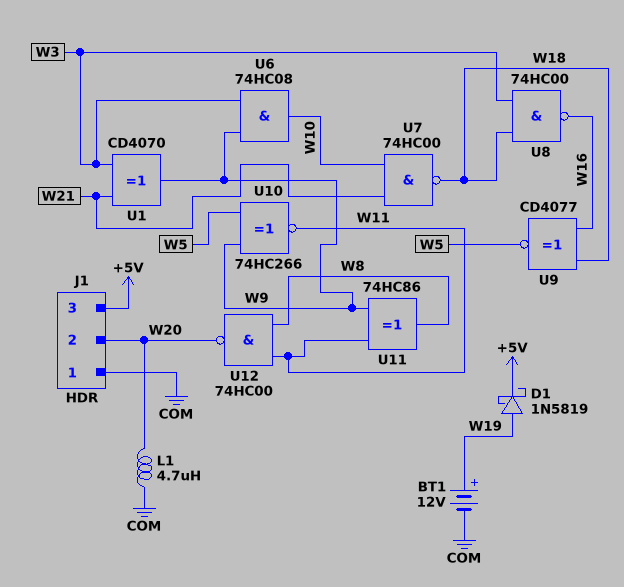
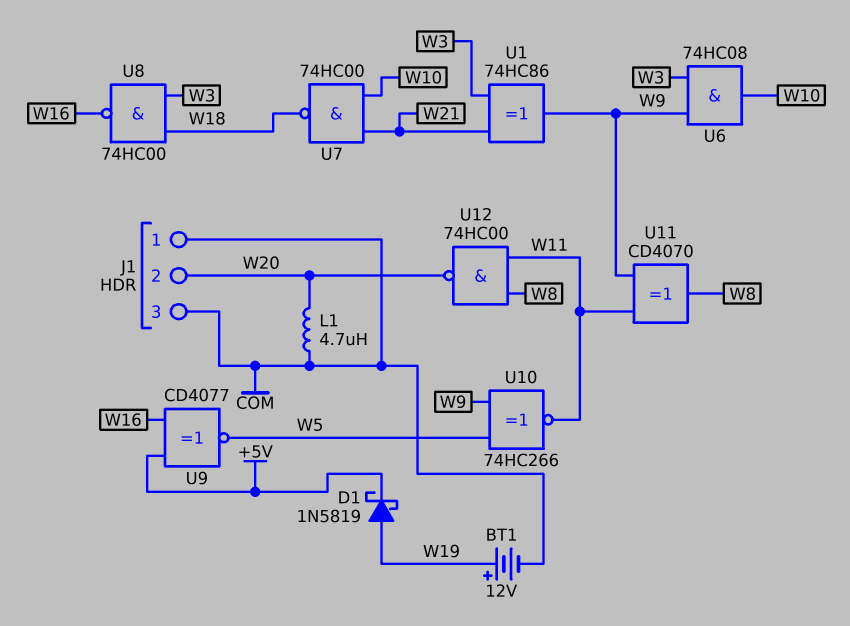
J1 pin 3: +5V -> COM
U1: XOR CD4070 (in W3, in W21, out W9) -> XOR 74HC86 (in W3, in W21, out W9)
U9: XNOR CD4077 (in W16, in W18, out W5) -> XNOR CD4077 (in +5V, in W16, out W5)
U11: XOR 74HC86 (in W9, in W11, out W8) -> XOR CD4070 (in W9, in W11, out W8)

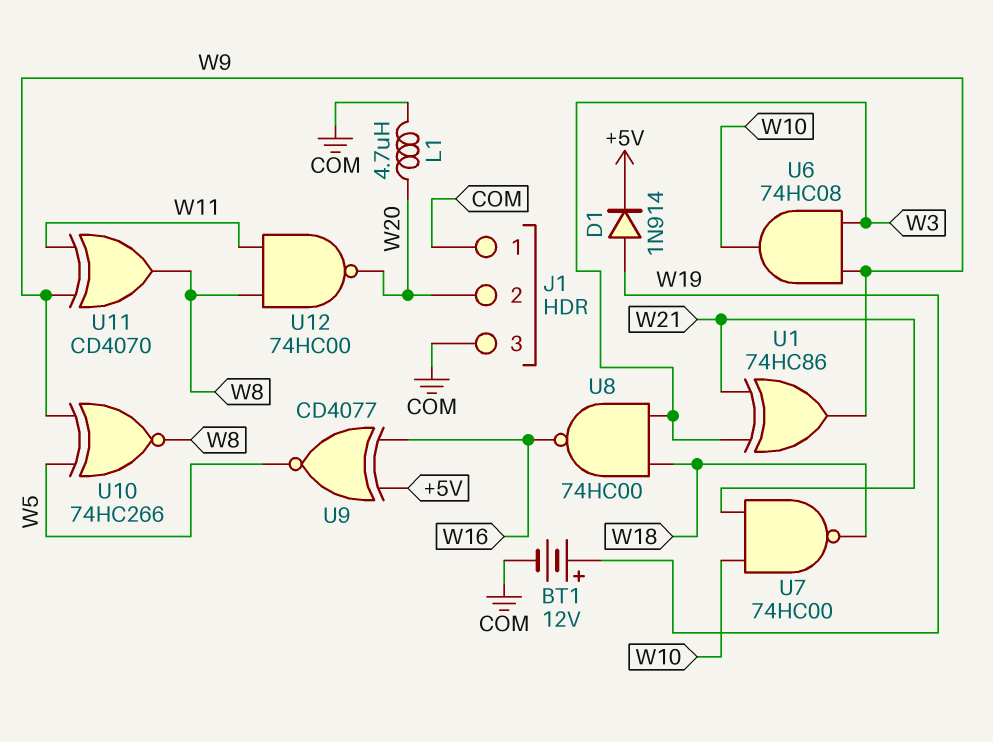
D1: schottky 1N5819 (A W19, K +5V) -> diode 1N914 (A W19, K +5V)
U10: XNOR 74HC266 (in W5, in W9, out W11) -> XNOR 74HC266 (in W5, in W9, out W8)

